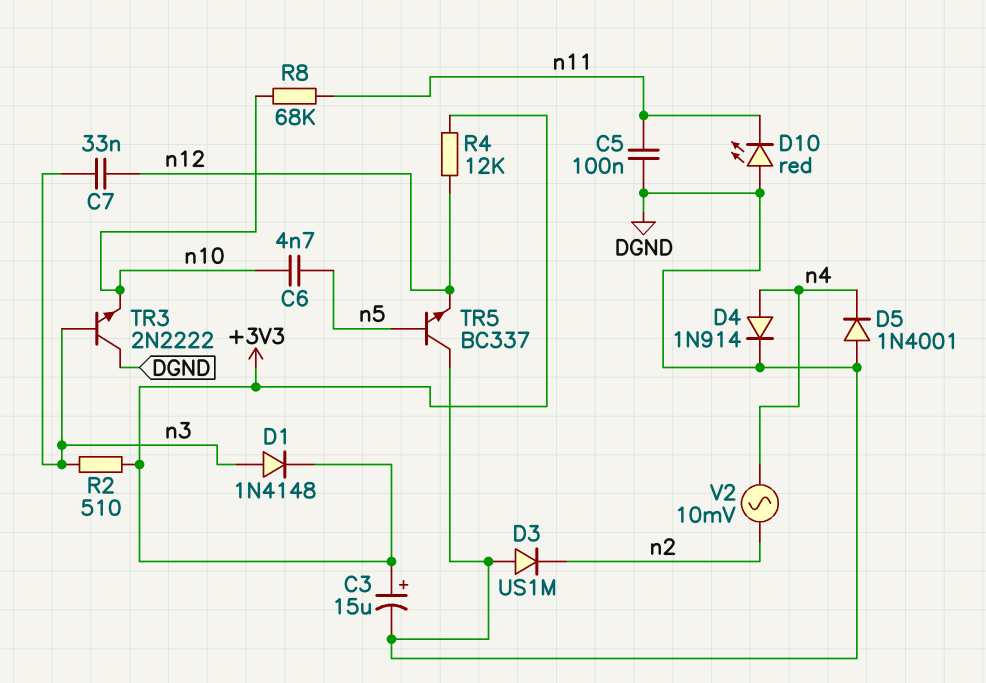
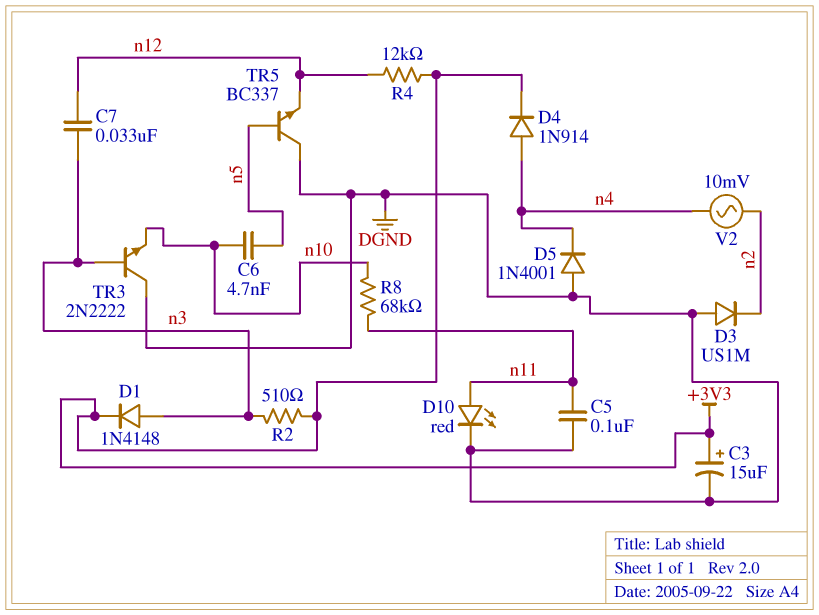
D4: diode 1N914 (A n4, K DGND) -> diode 1N914 (A n4, K +3V3)
D10: LED red (A DGND, K n11) -> LED red (A n11, K DGND)

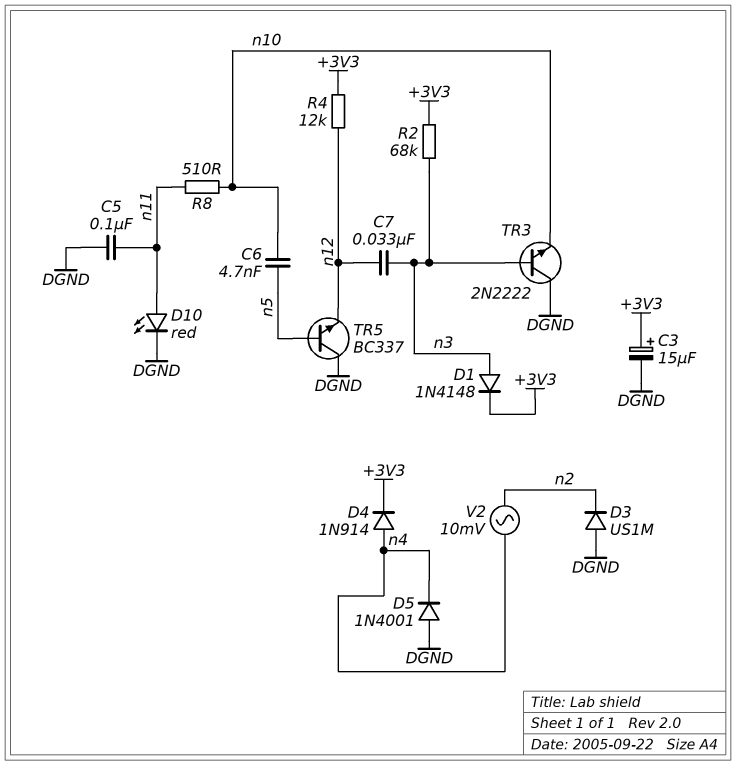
R2: 510 (+3V3, n3) -> 68k (+3V3, n3)
R8: 68k (n10, n11) -> 510 (n10, n11)

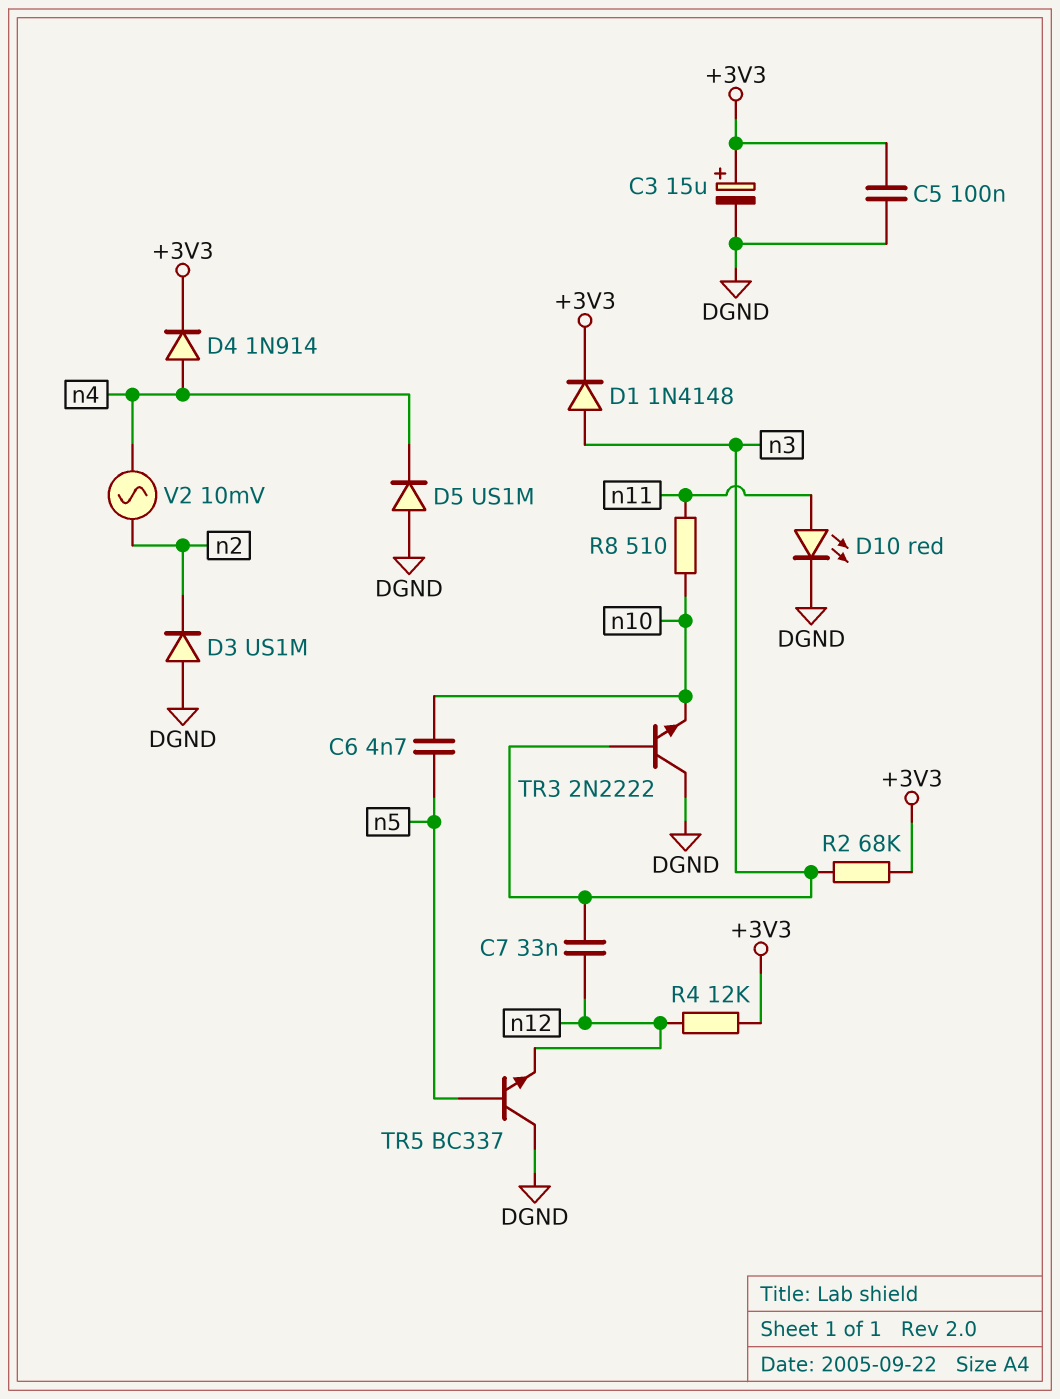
C5: 100nF (DGND, n11) -> 100nF (+3V3, DGND)
D5: diode 1N4001 (A DGND, K n4) -> diode US1M (A DGND, K n4)

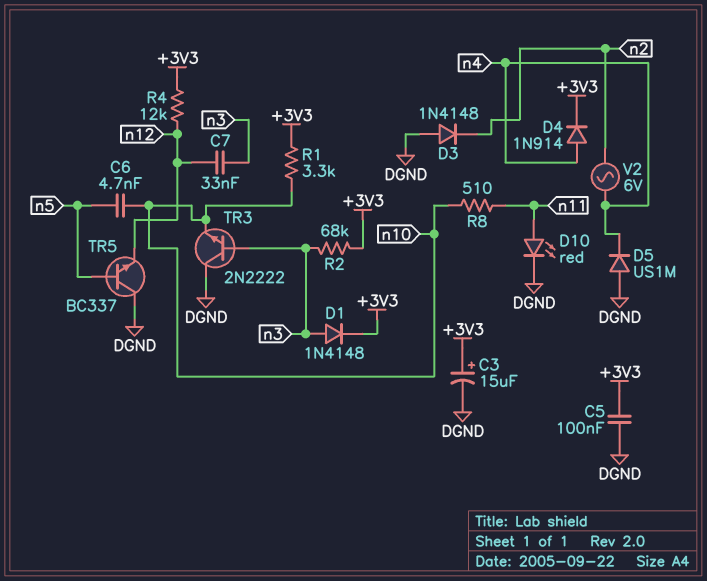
D3: diode US1M (A DGND, K n2) -> diode 1N4148 (A DGND, K n2)
R1: none -> 3.3k (+3V3, n10)
V2: AC 10mV (n2, n4) -> AC 6V (n2, n4)

